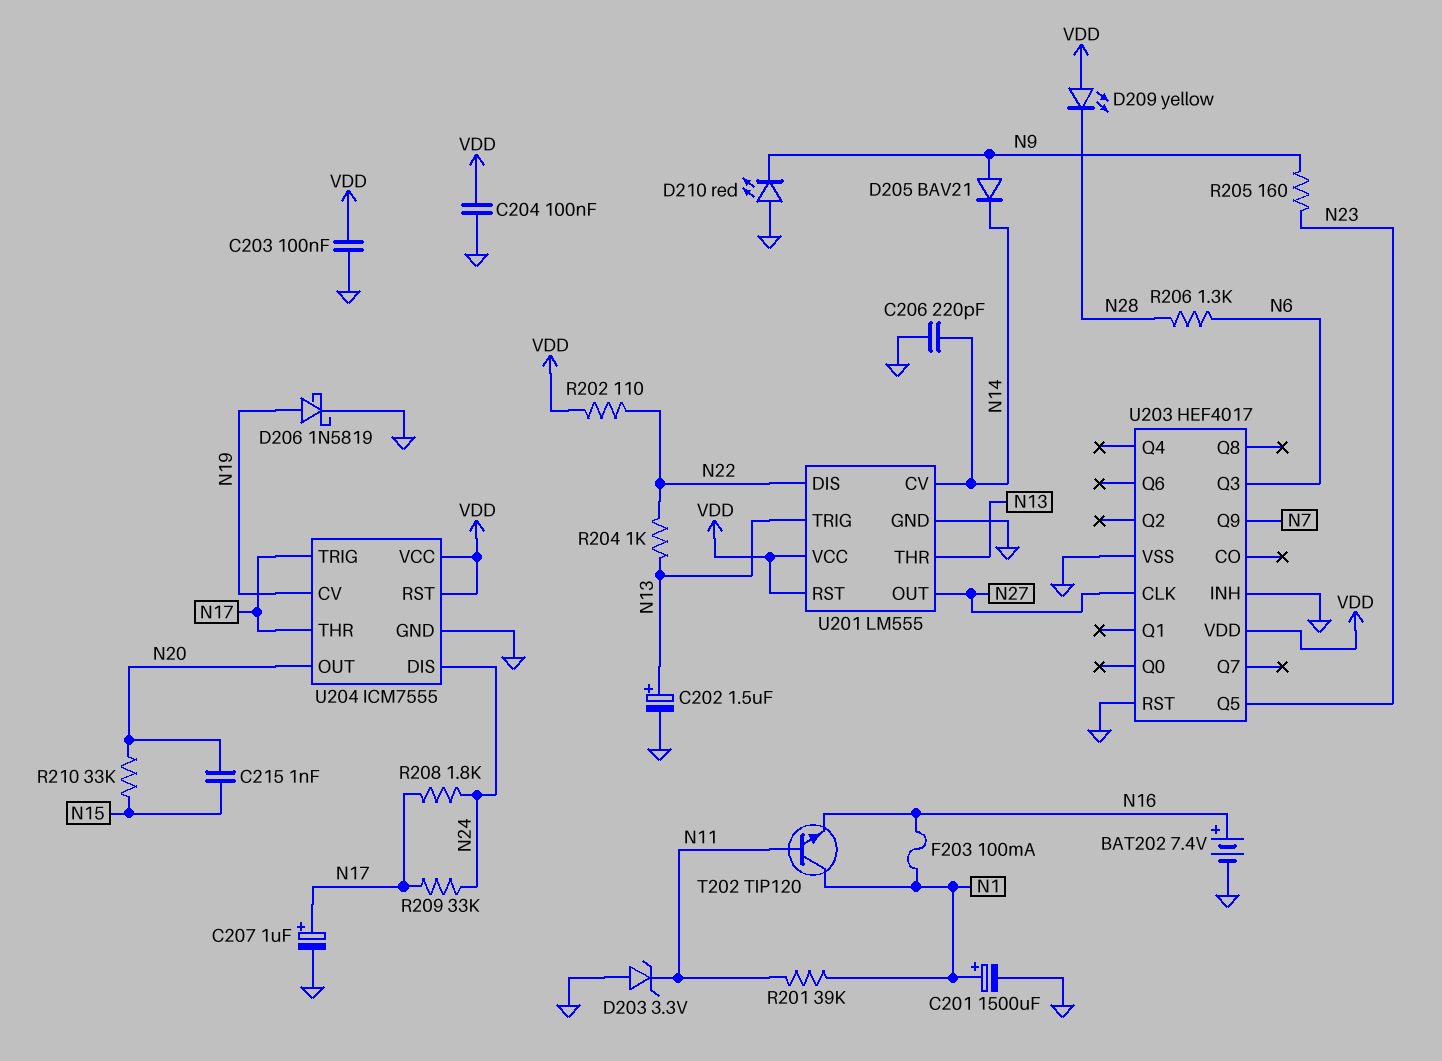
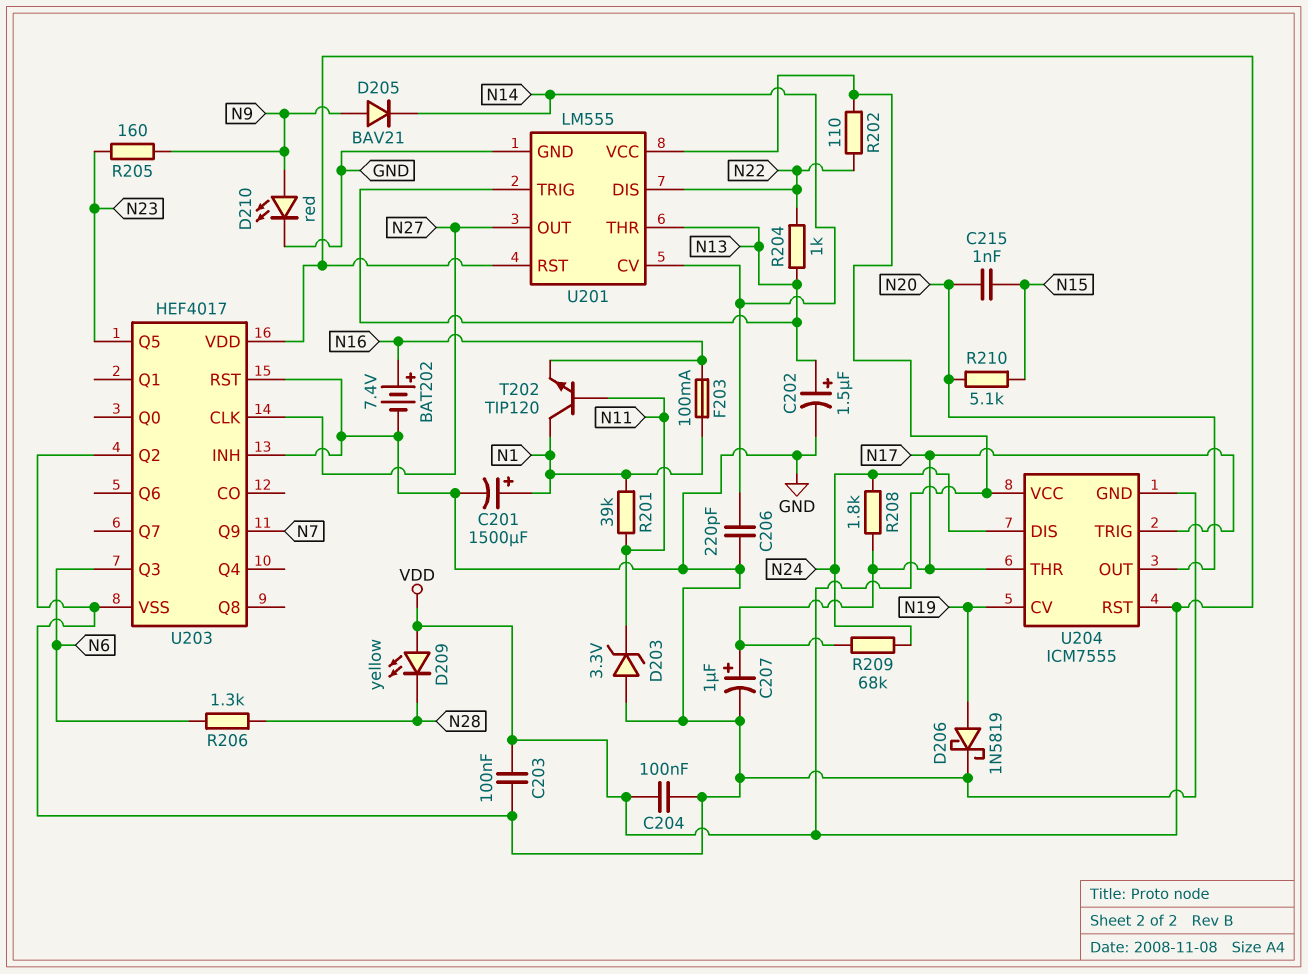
D210: LED red (A GND, K N9) -> LED red (A N9, K GND)
R209: 33k (N17, N24) -> 68k (N17, N24)
R210: 33k (N15, N20) -> 5.1k (N15, N20)
U203 pin Q2: none -> GND

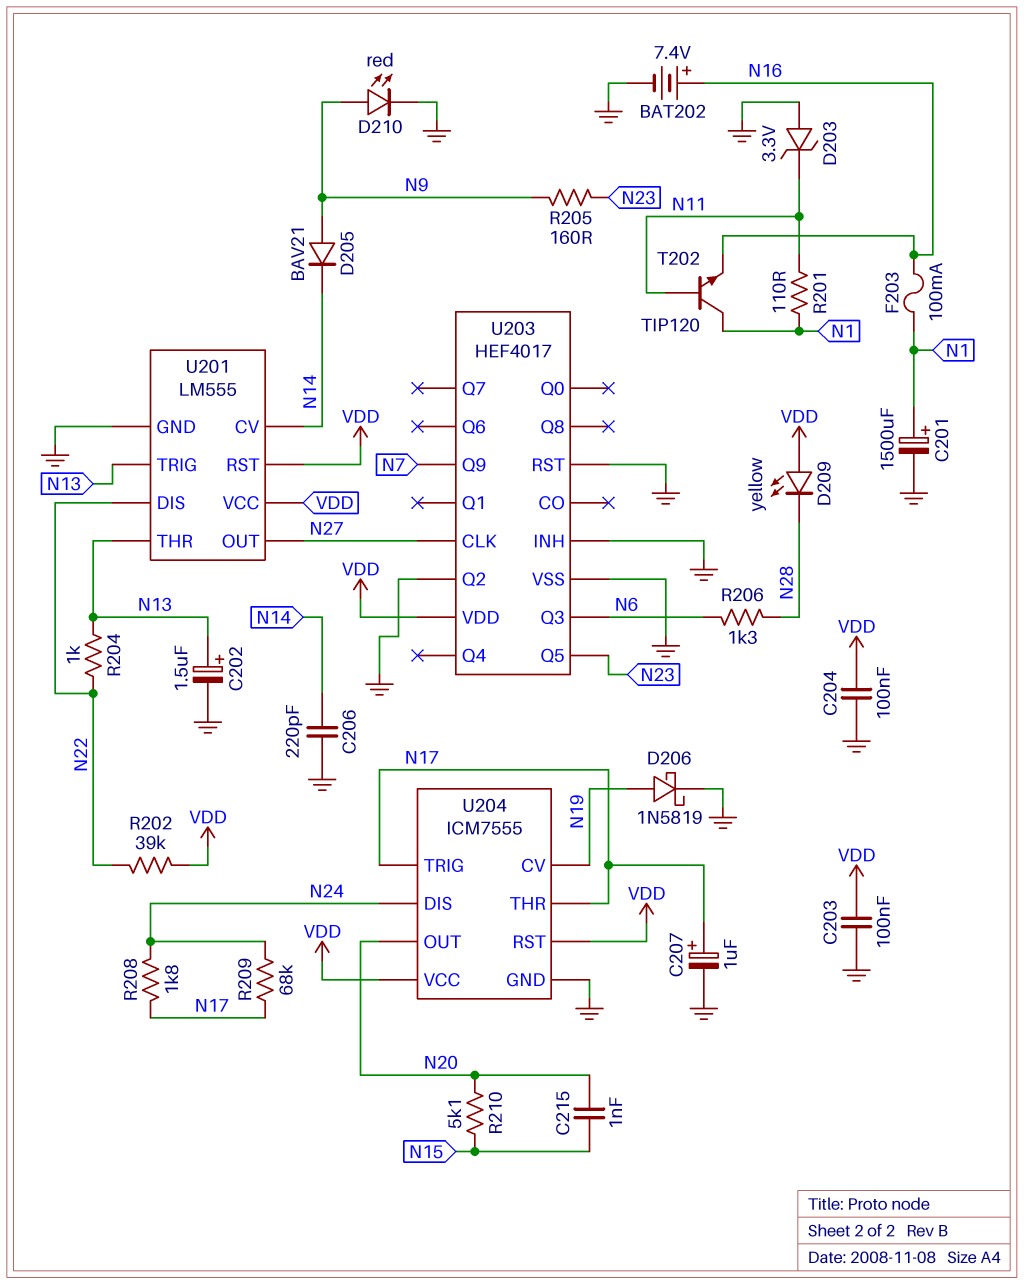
R201: 39k (N1, N11) -> 110 (N1, N11)
R202: 110 (N22, VDD) -> 39k (N22, VDD)

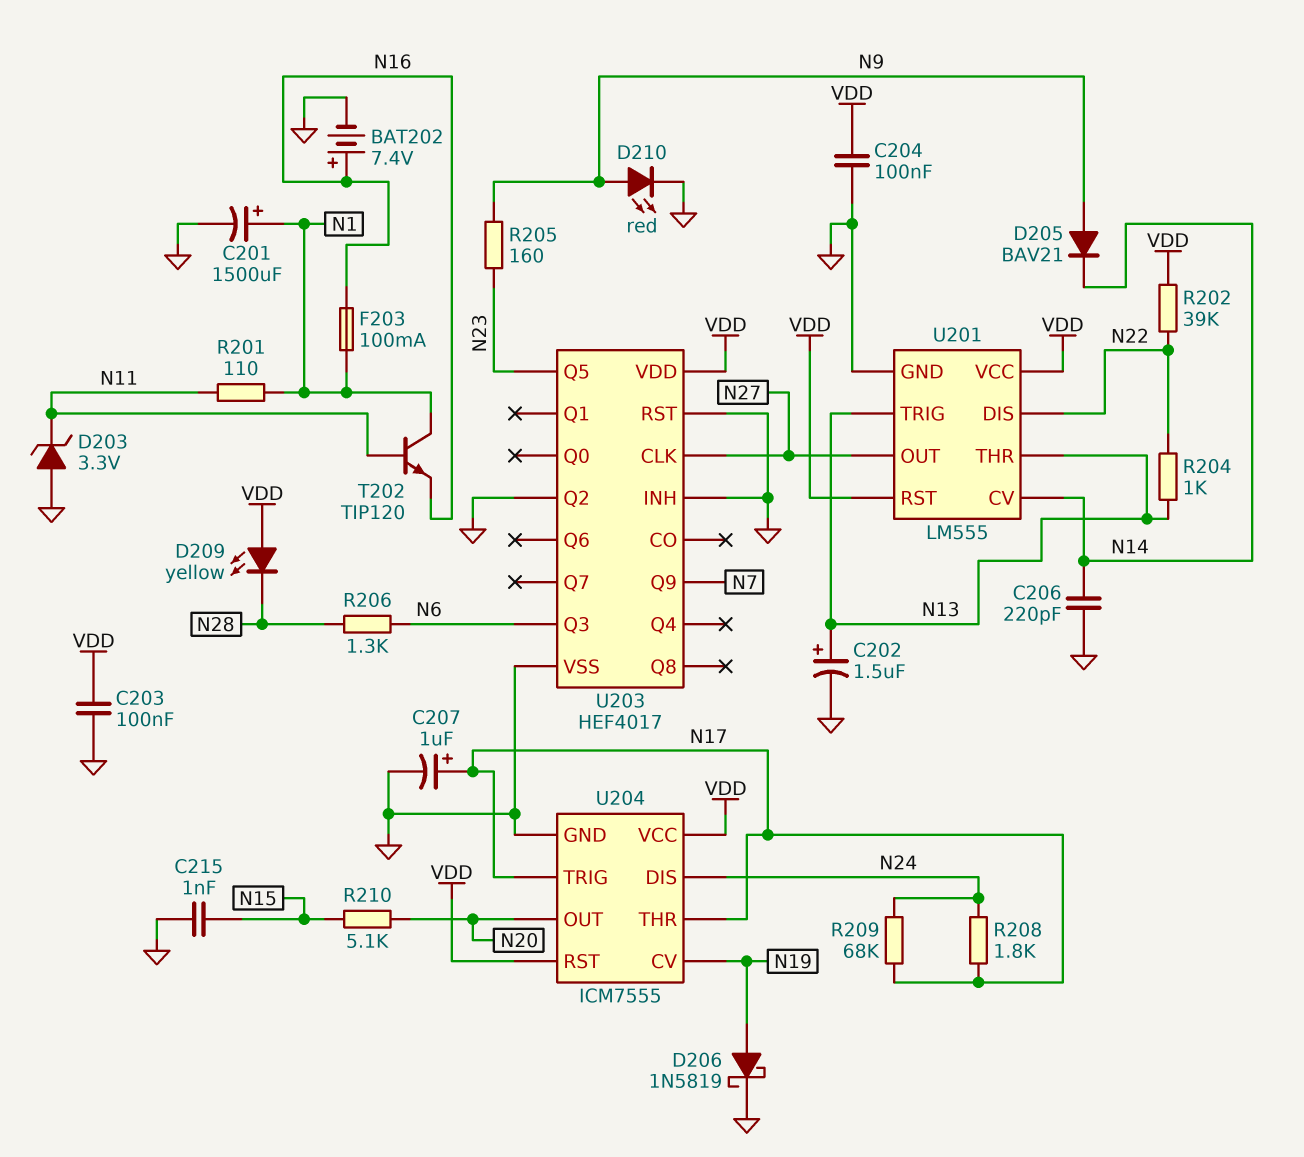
C215: 1nF (N15, N20) -> 1nF (GND, N15)

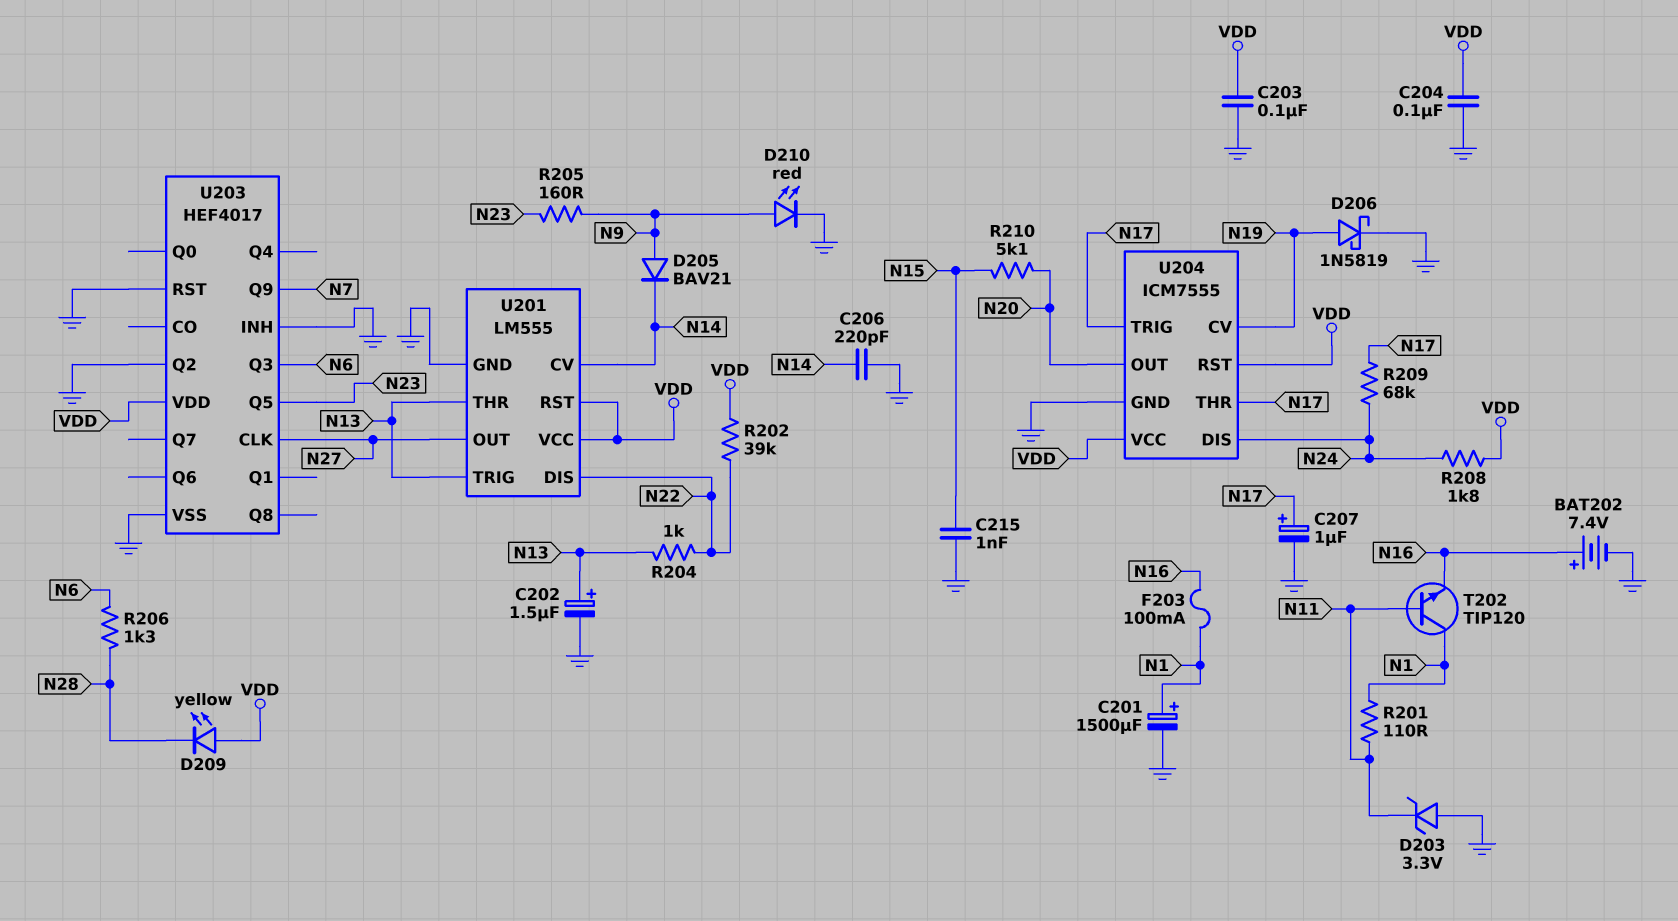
R208: 1.8k (N17, N24) -> 1.8k (N24, VDD)

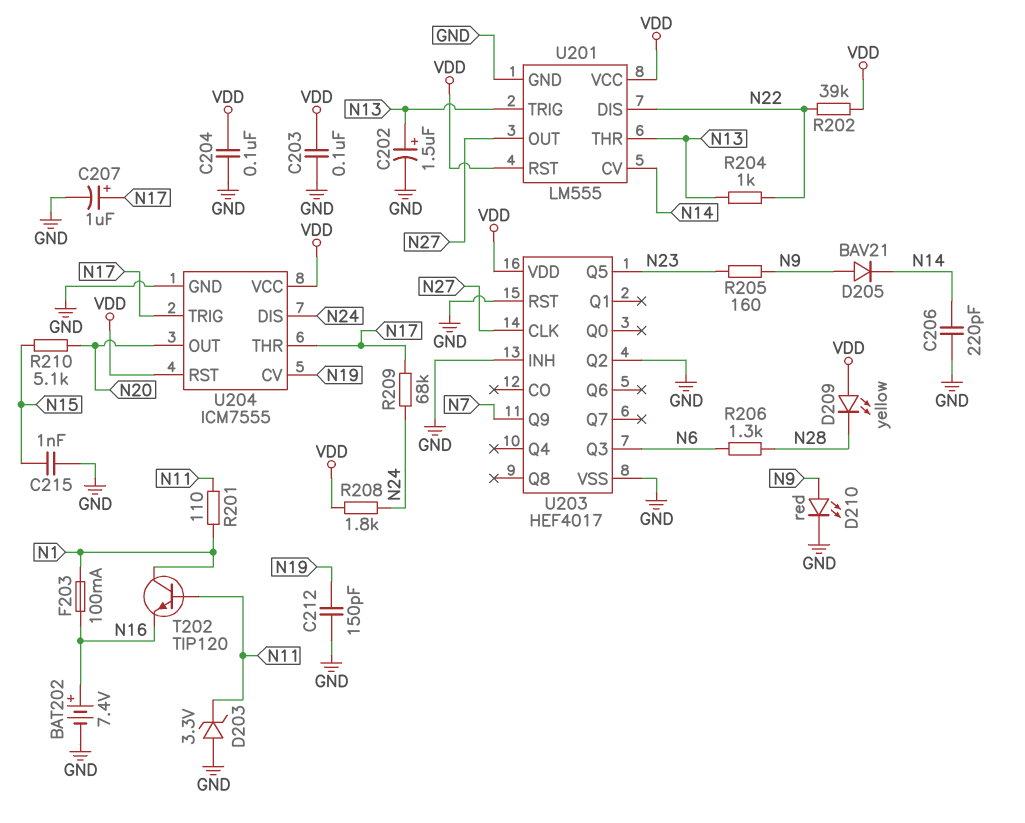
C201: 1500uF (plus N1, minus GND) -> none
C212: none -> 150pF (GND, N19)
D206: schottky 1N5819 (A N19, K GND) -> none

